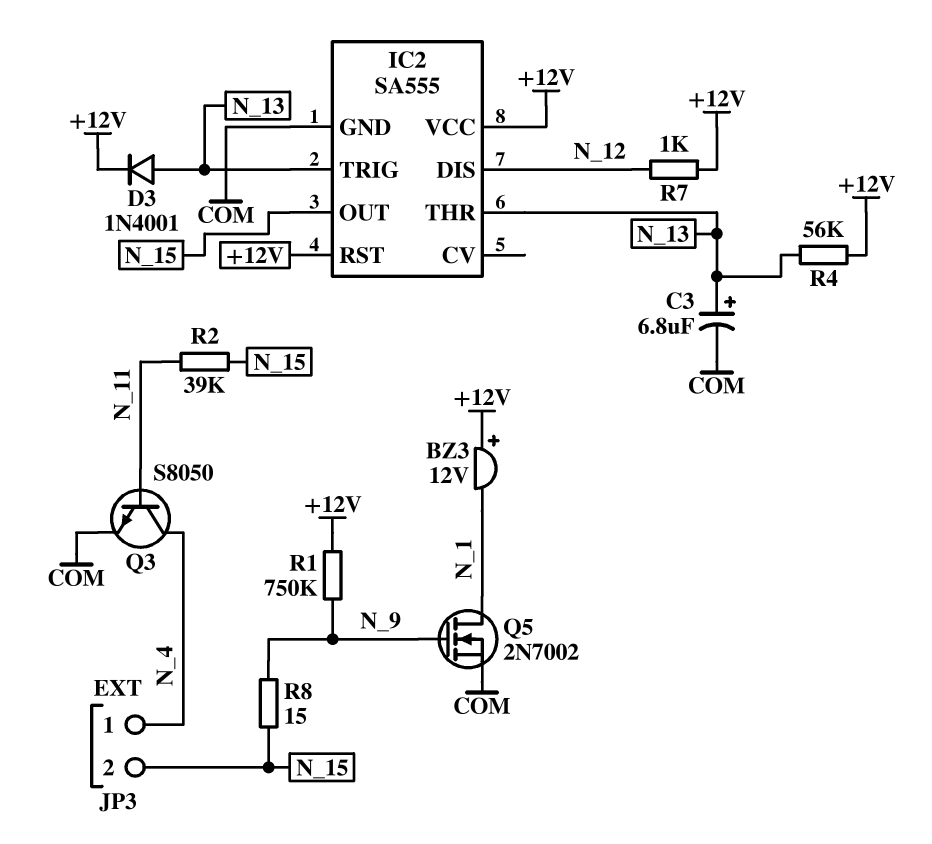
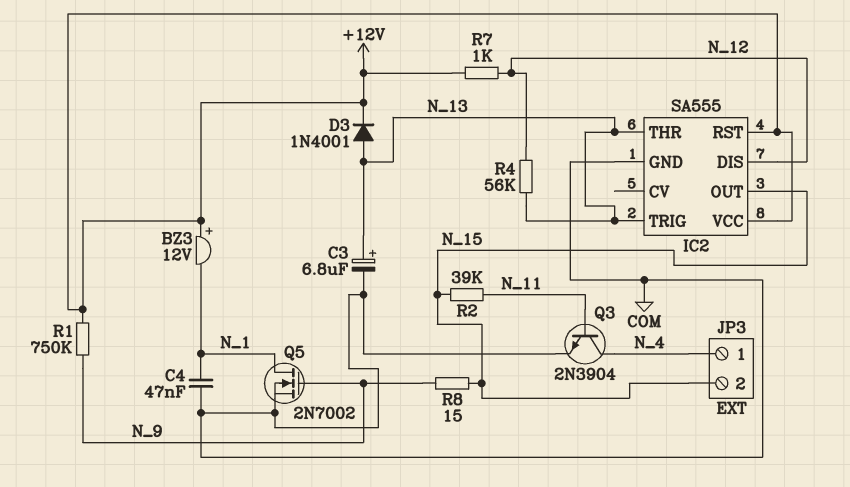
C4: none -> 47nF (COM, N_1)
Q3: NPN S8050 (B N_11, C N_4, E COM) -> NPN 2N3904 (B N_11, C N_4, E COM)
R4: 56k (+12V, N_13) -> 56k (N_12, N_13)

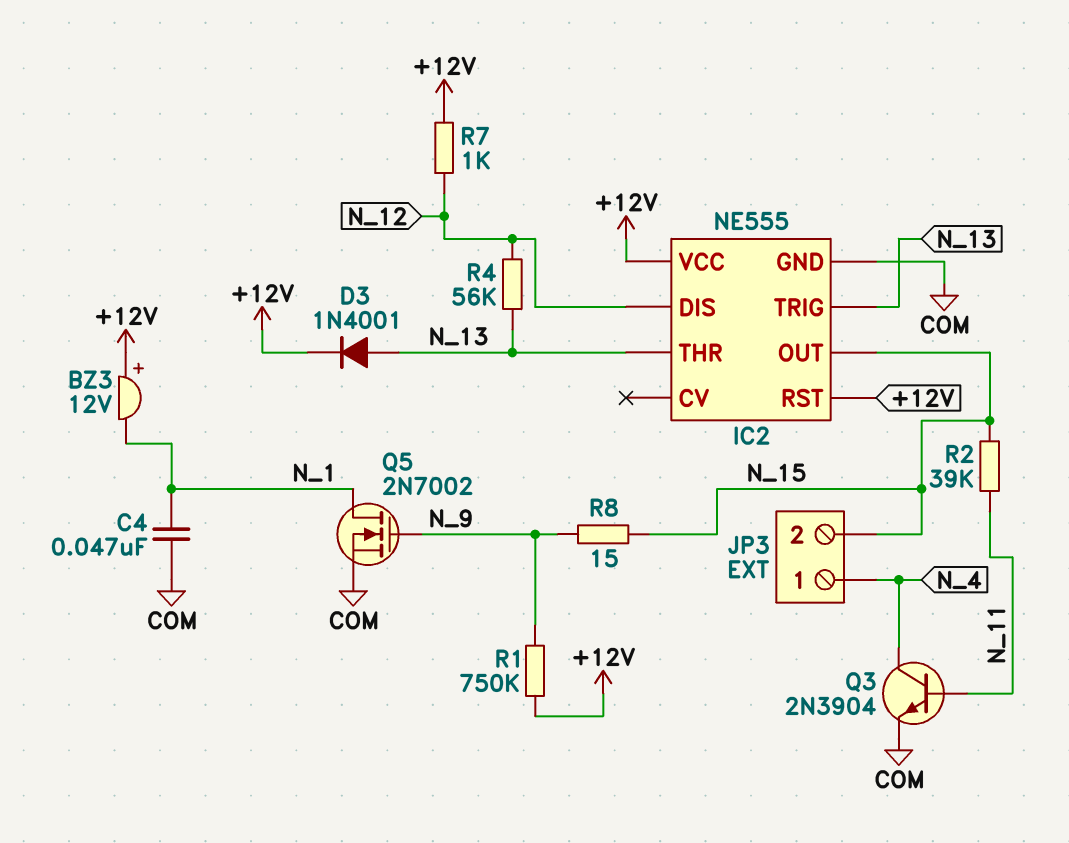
C3: 6.8uF (plus N_13, minus COM) -> none
IC2: SA555 -> NE555

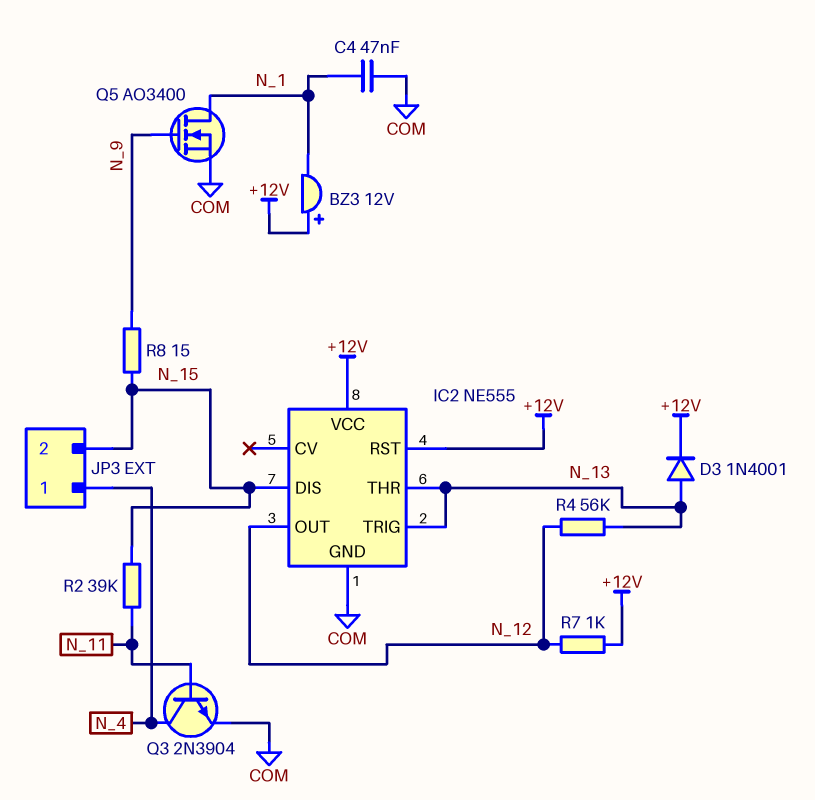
IC2 pin DIS: N_12 -> N_15
IC2 pin OUT: N_15 -> N_12
Q5: NMOS 2N7002 (G N_9, D N_1, S COM) -> NMOS AO3400 (G N_9, D N_1, S COM)
R1: 750k (+12V, N_9) -> none

